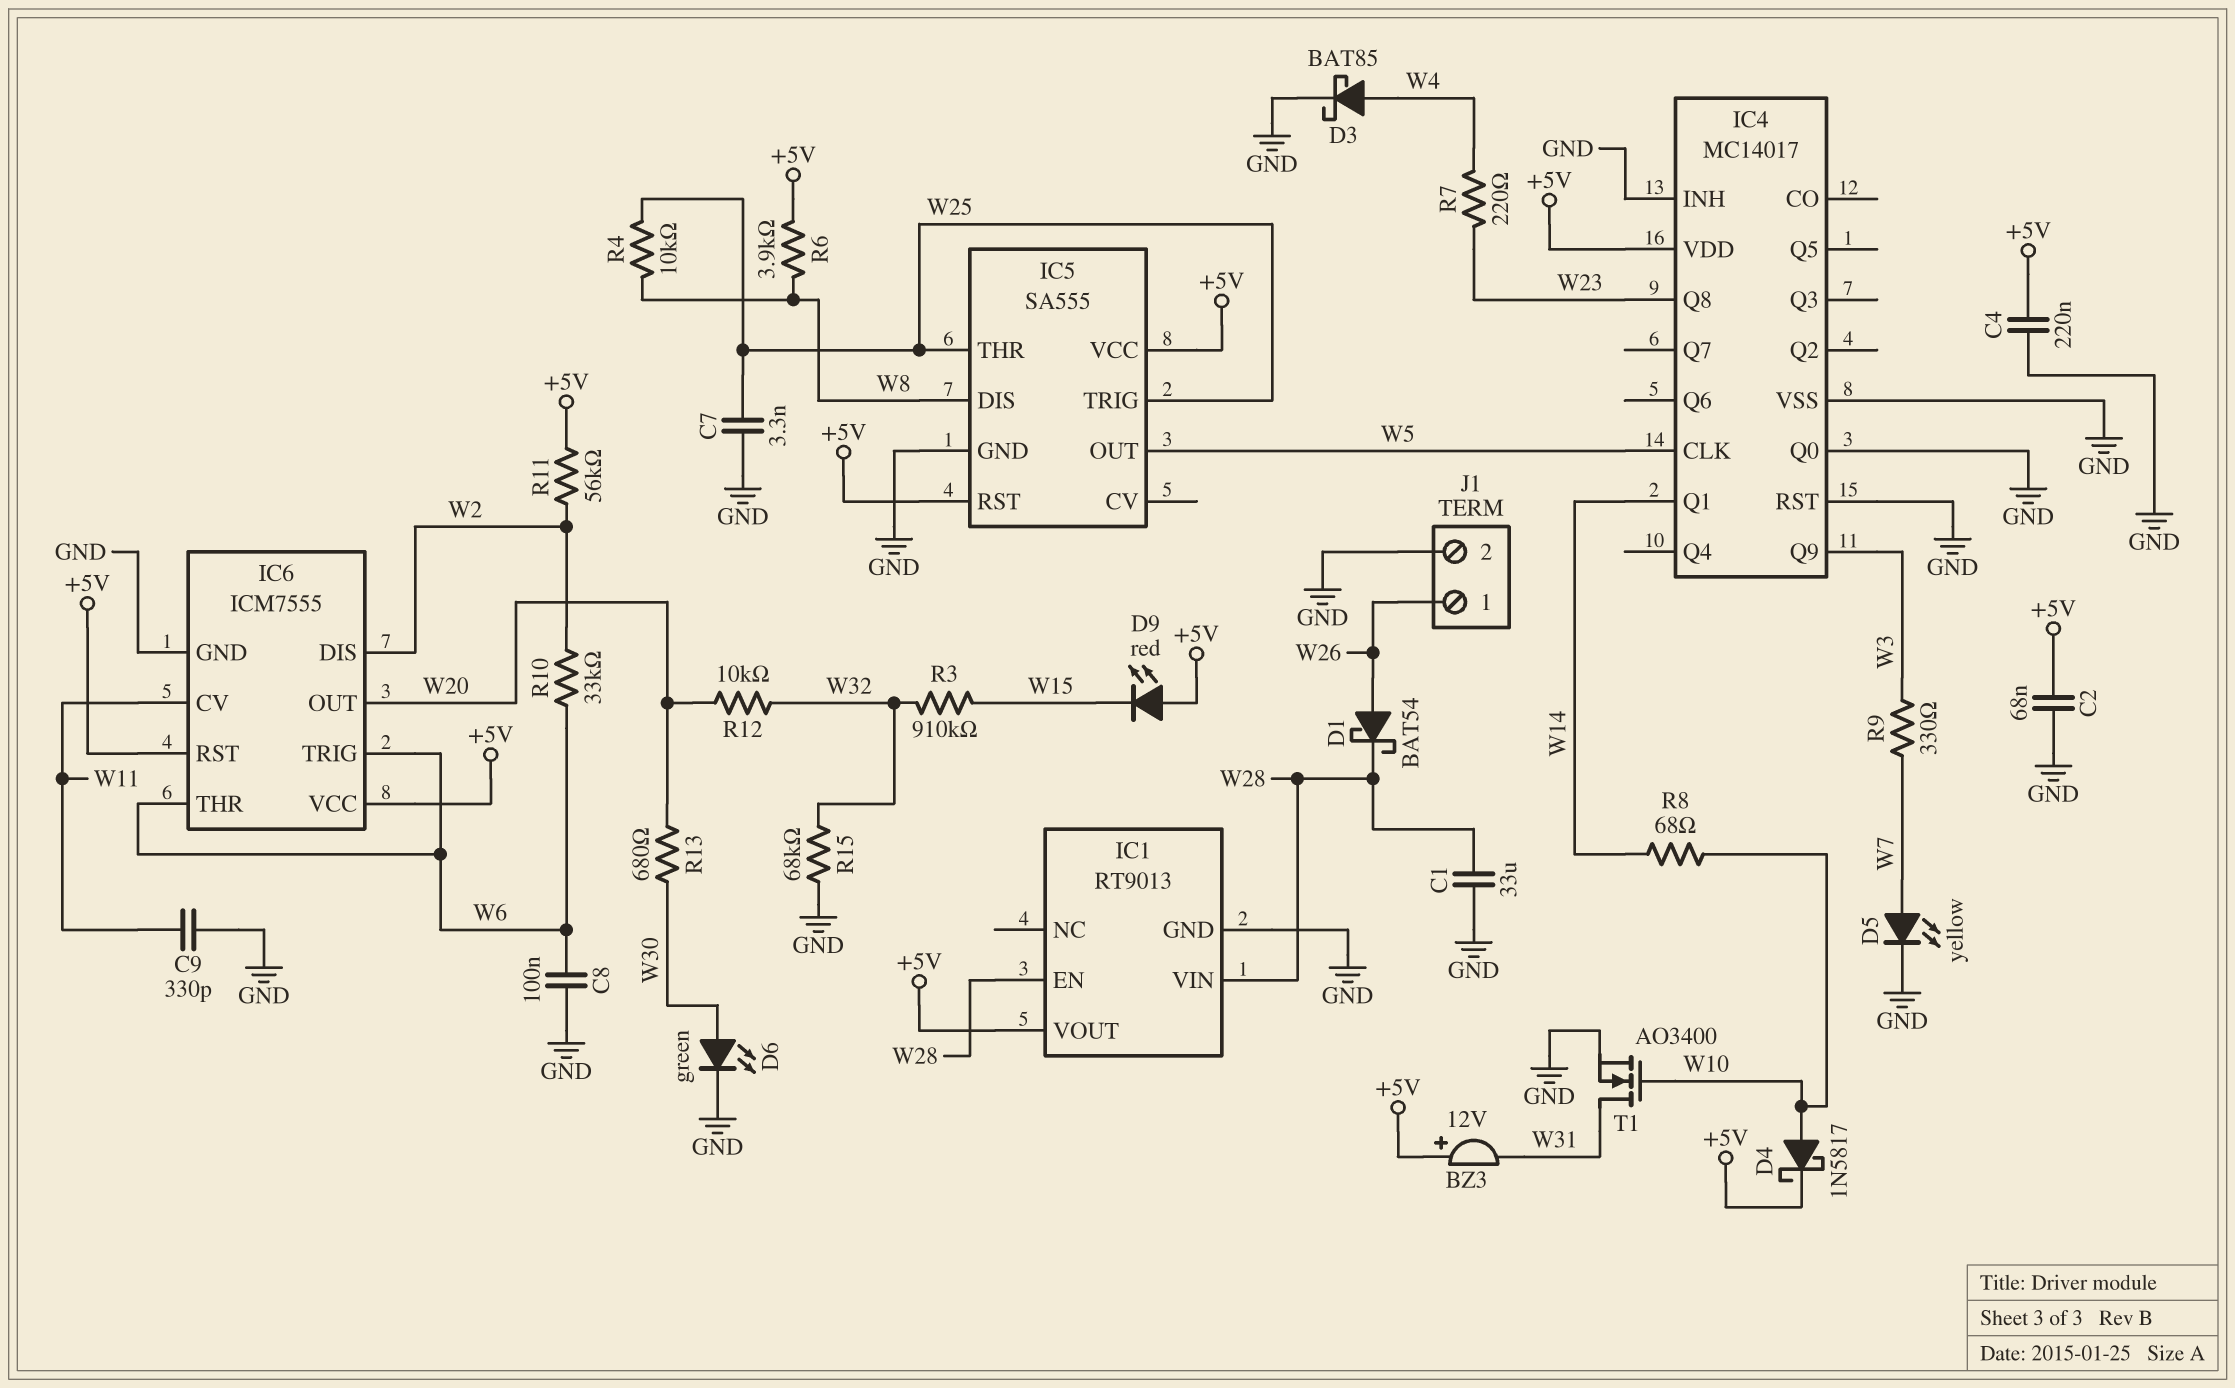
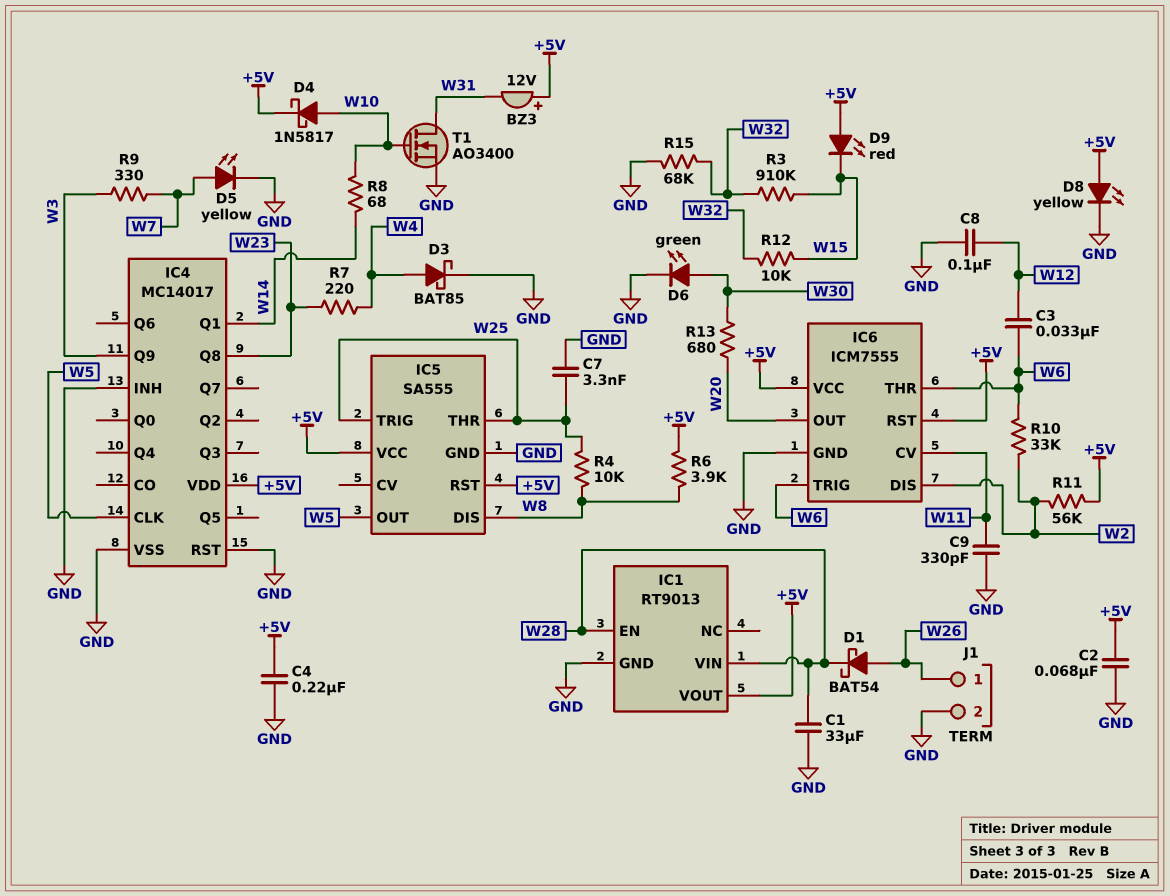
C3: none -> 33nF (W6, W12)
C8: 100nF (GND, W6) -> 100nF (GND, W12)
D8: none -> LED yellow (A +5V, K GND)
IC4 pin Q0: GND -> none
R12: 10k (W20, W32) -> 10k (W15, W32)

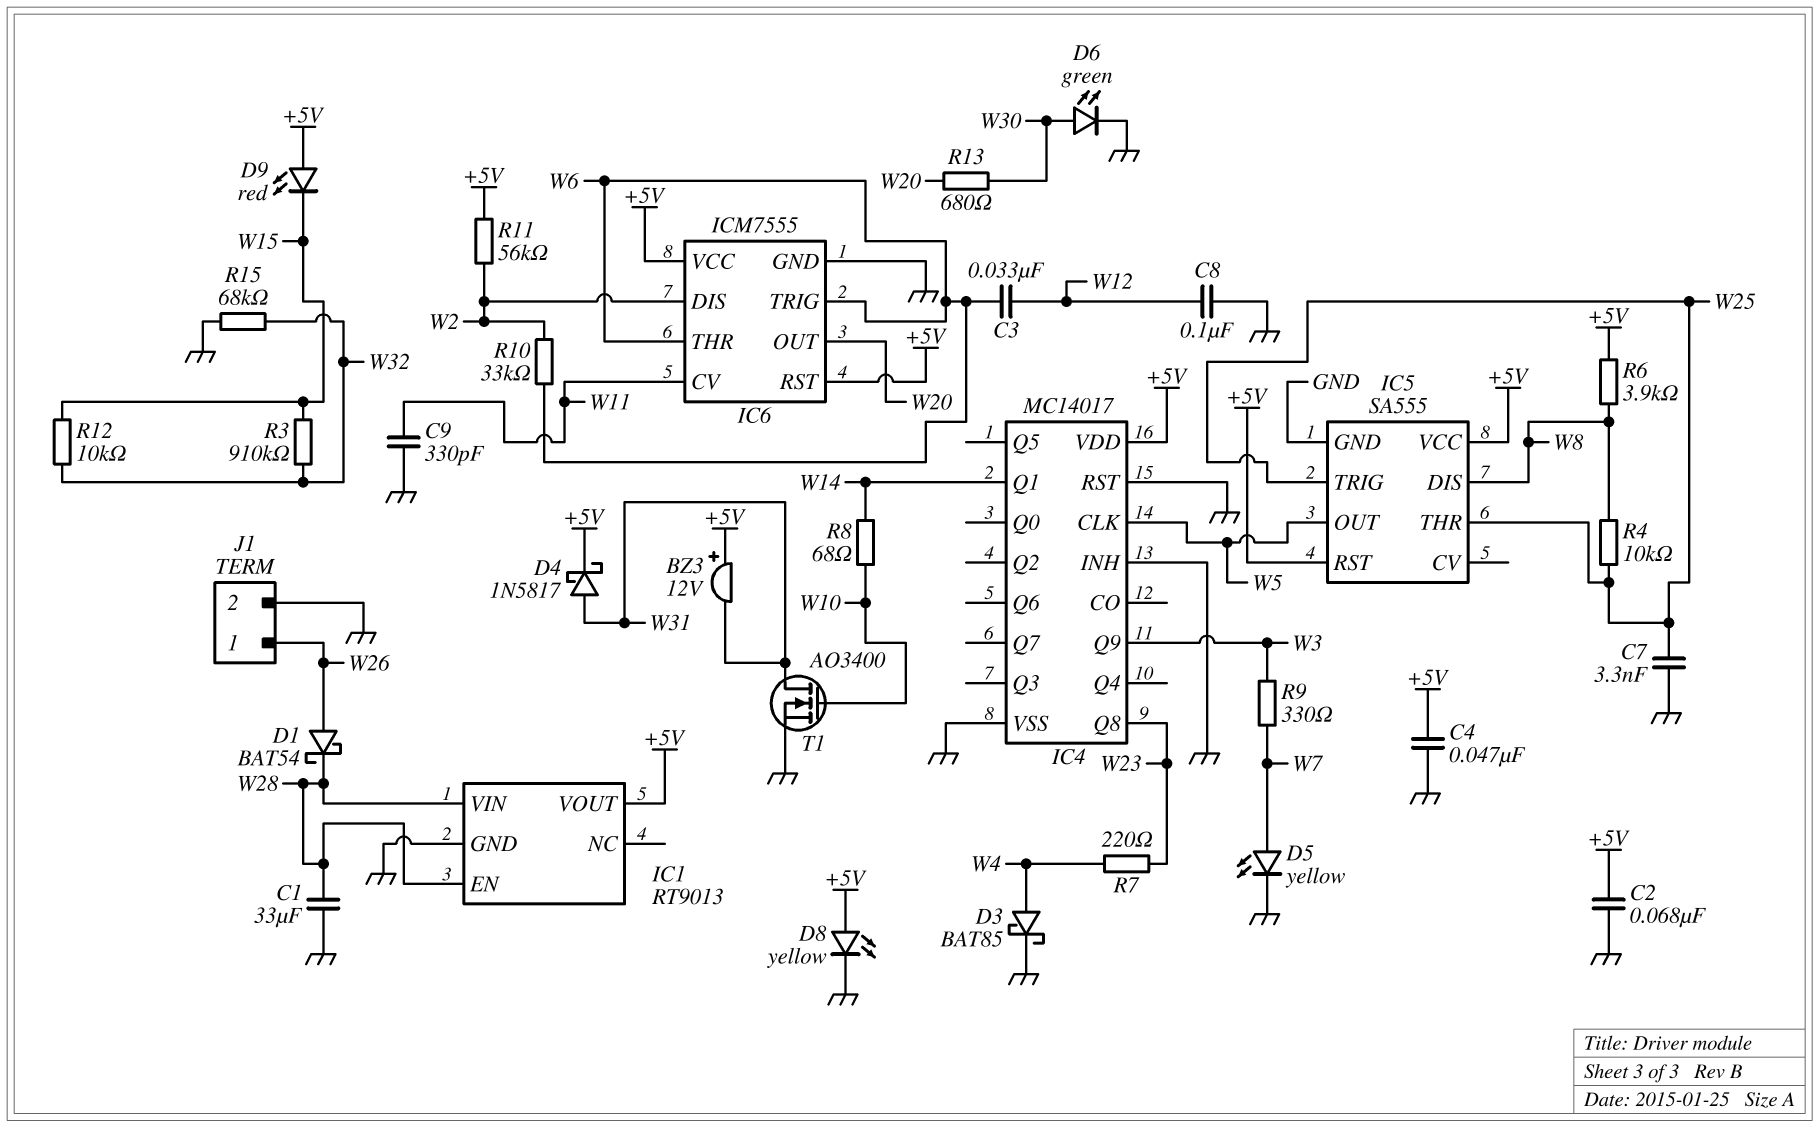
C4: 220nF (+5V, GND) -> 47nF (+5V, GND)
D4: schottky 1N5817 (A W10, K +5V) -> schottky 1N5817 (A W31, K +5V)

